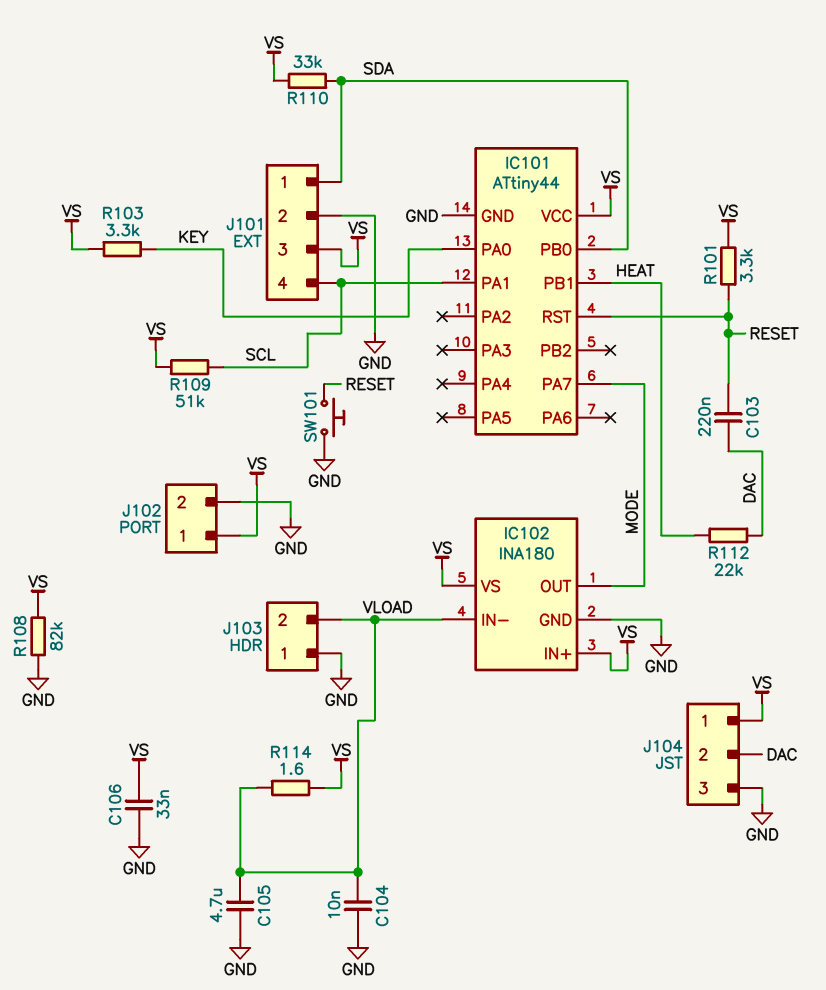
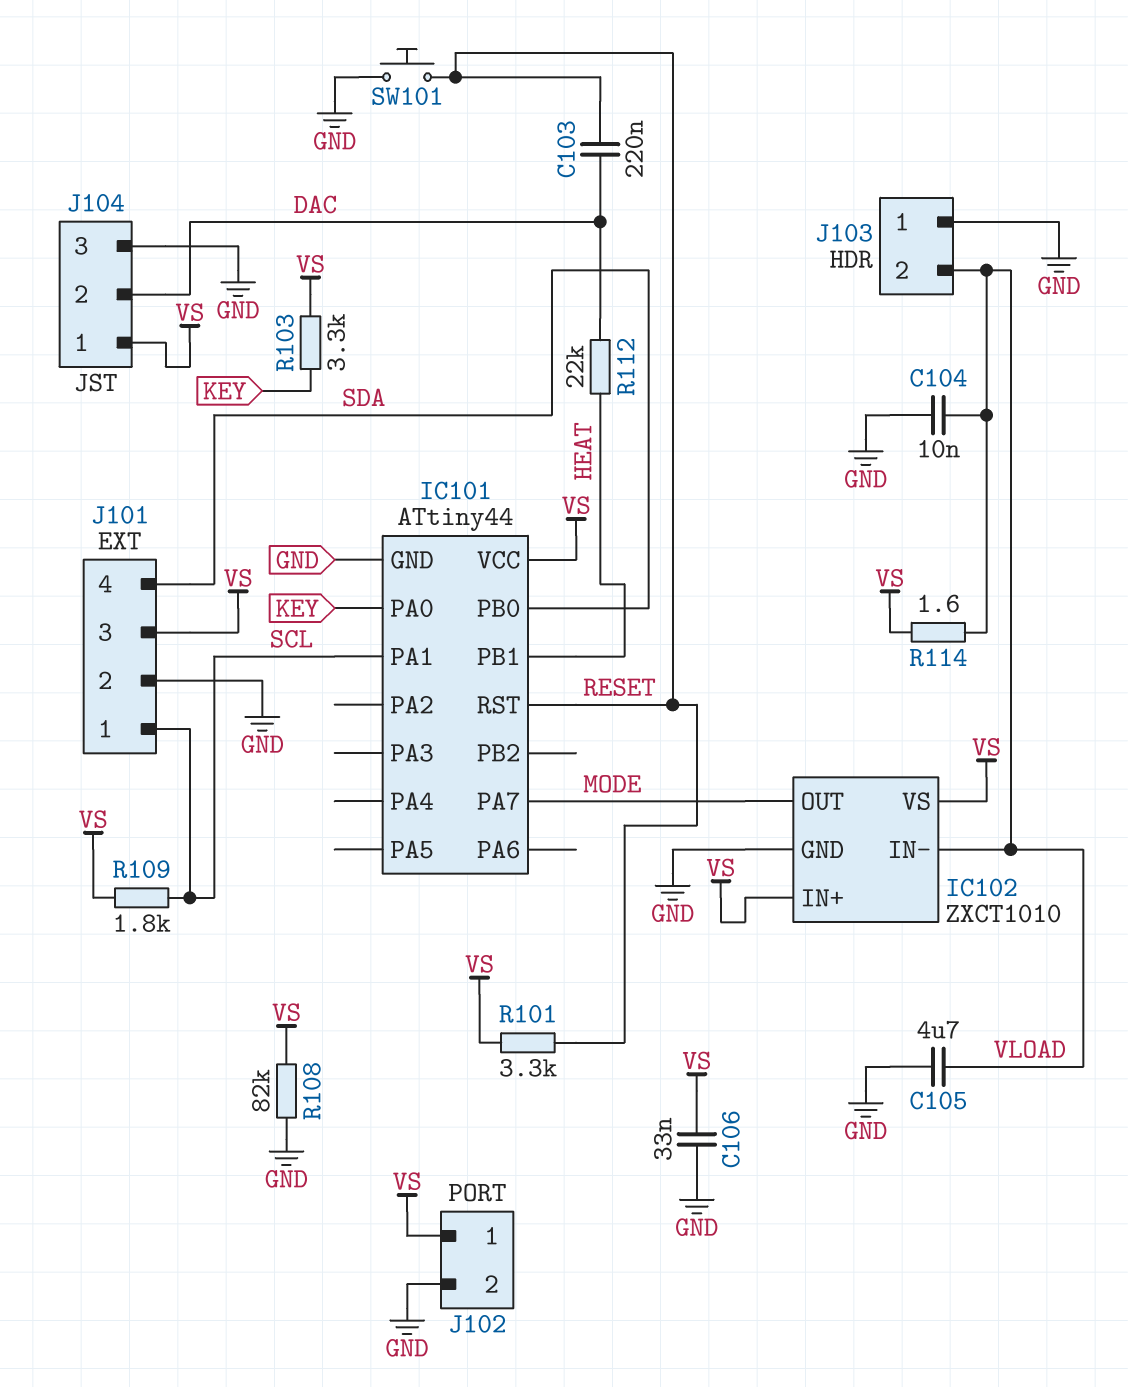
IC102: INA180 -> ZXCT1010
J101 pin 1: SDA -> SCL
J101 pin 4: SCL -> SDA
R109: 51k (SCL, VS) -> 1.8k (SCL, VS)
R110: 33k (SDA, VS) -> none

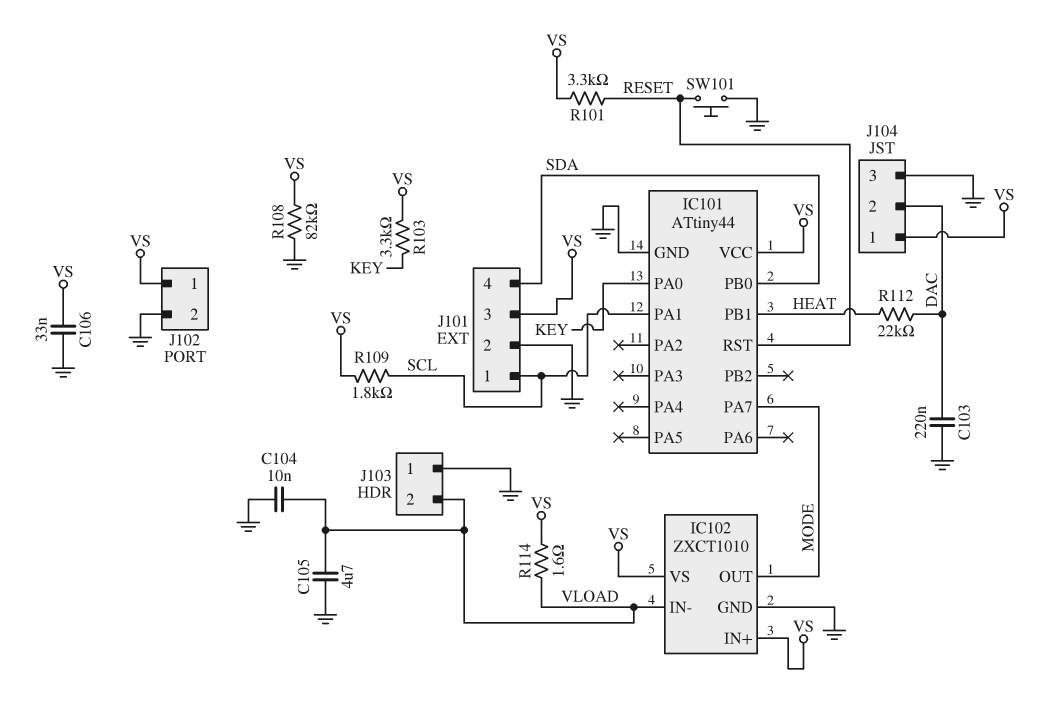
C103: 220nF (DAC, RESET) -> 220nF (DAC, GND)

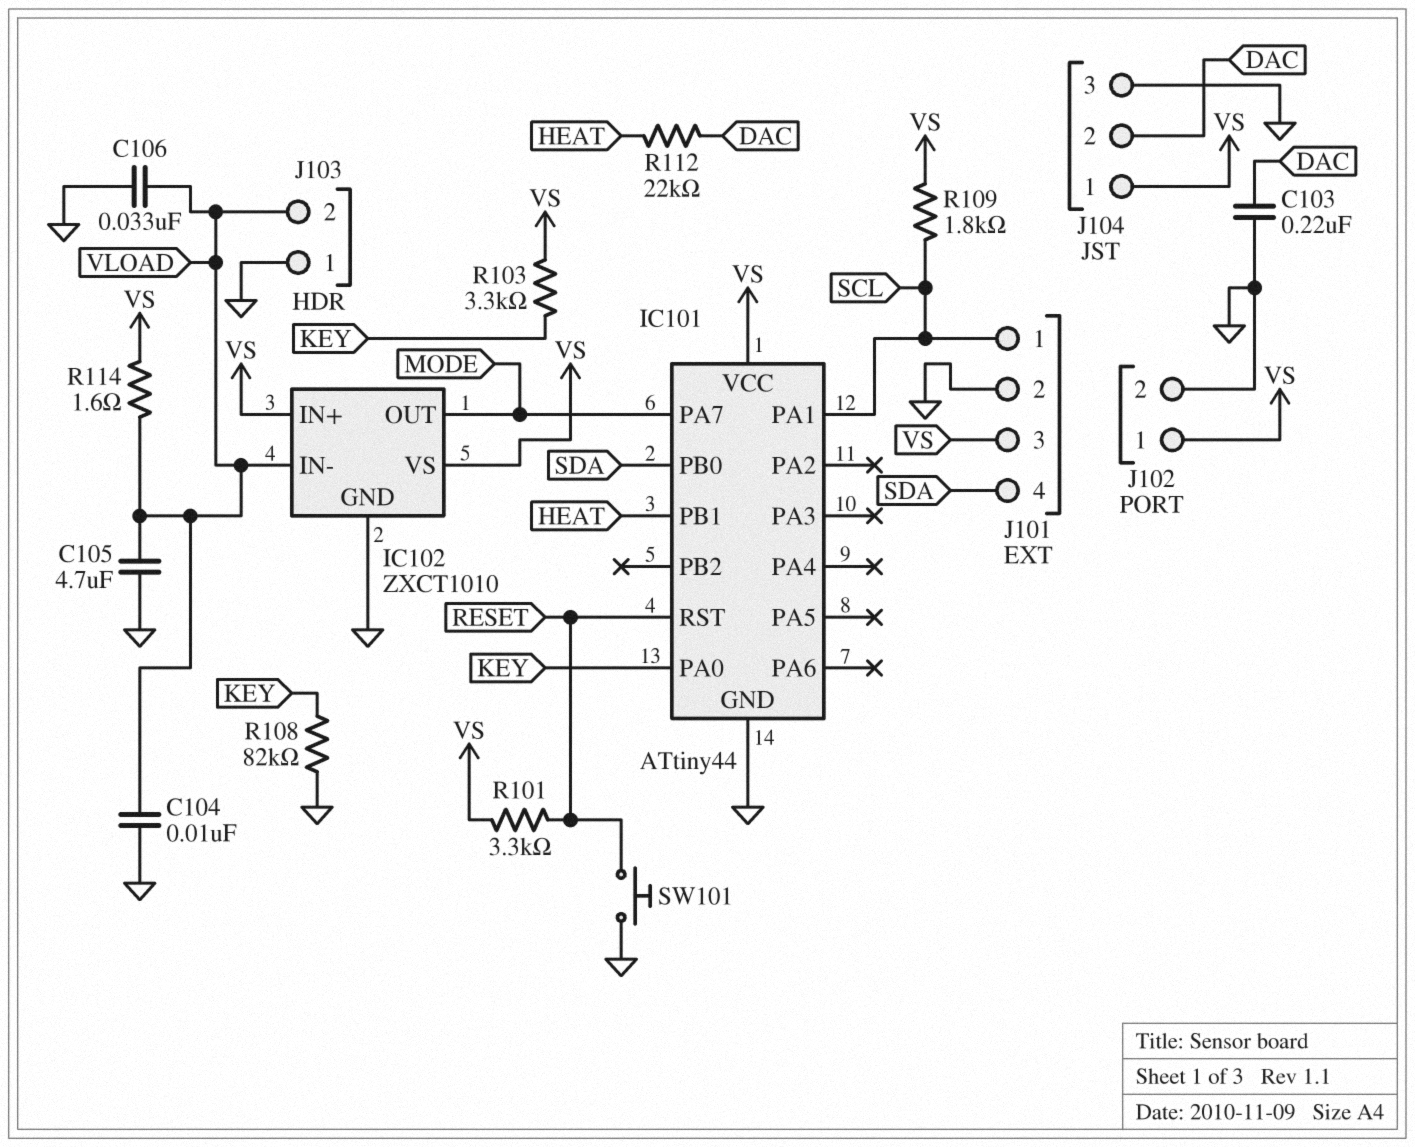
C106: 33nF (GND, VS) -> 33nF (GND, VLOAD)
R108: 82k (GND, VS) -> 82k (GND, KEY)

